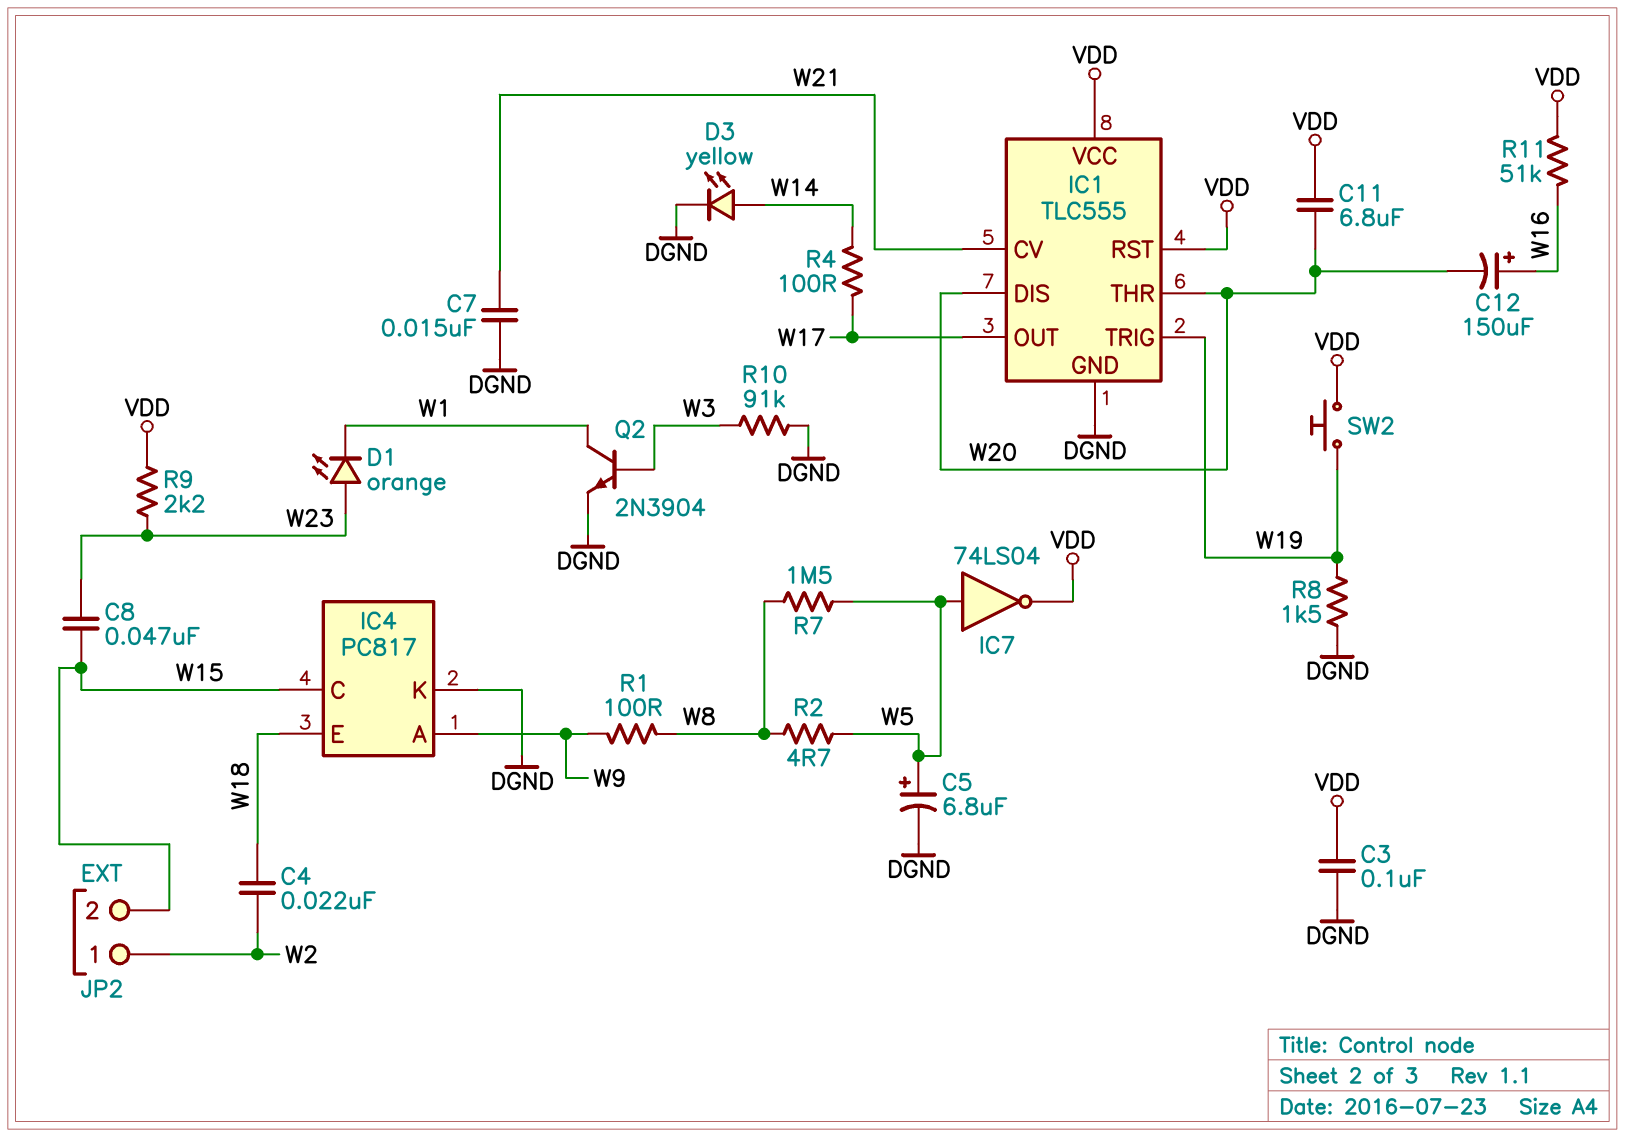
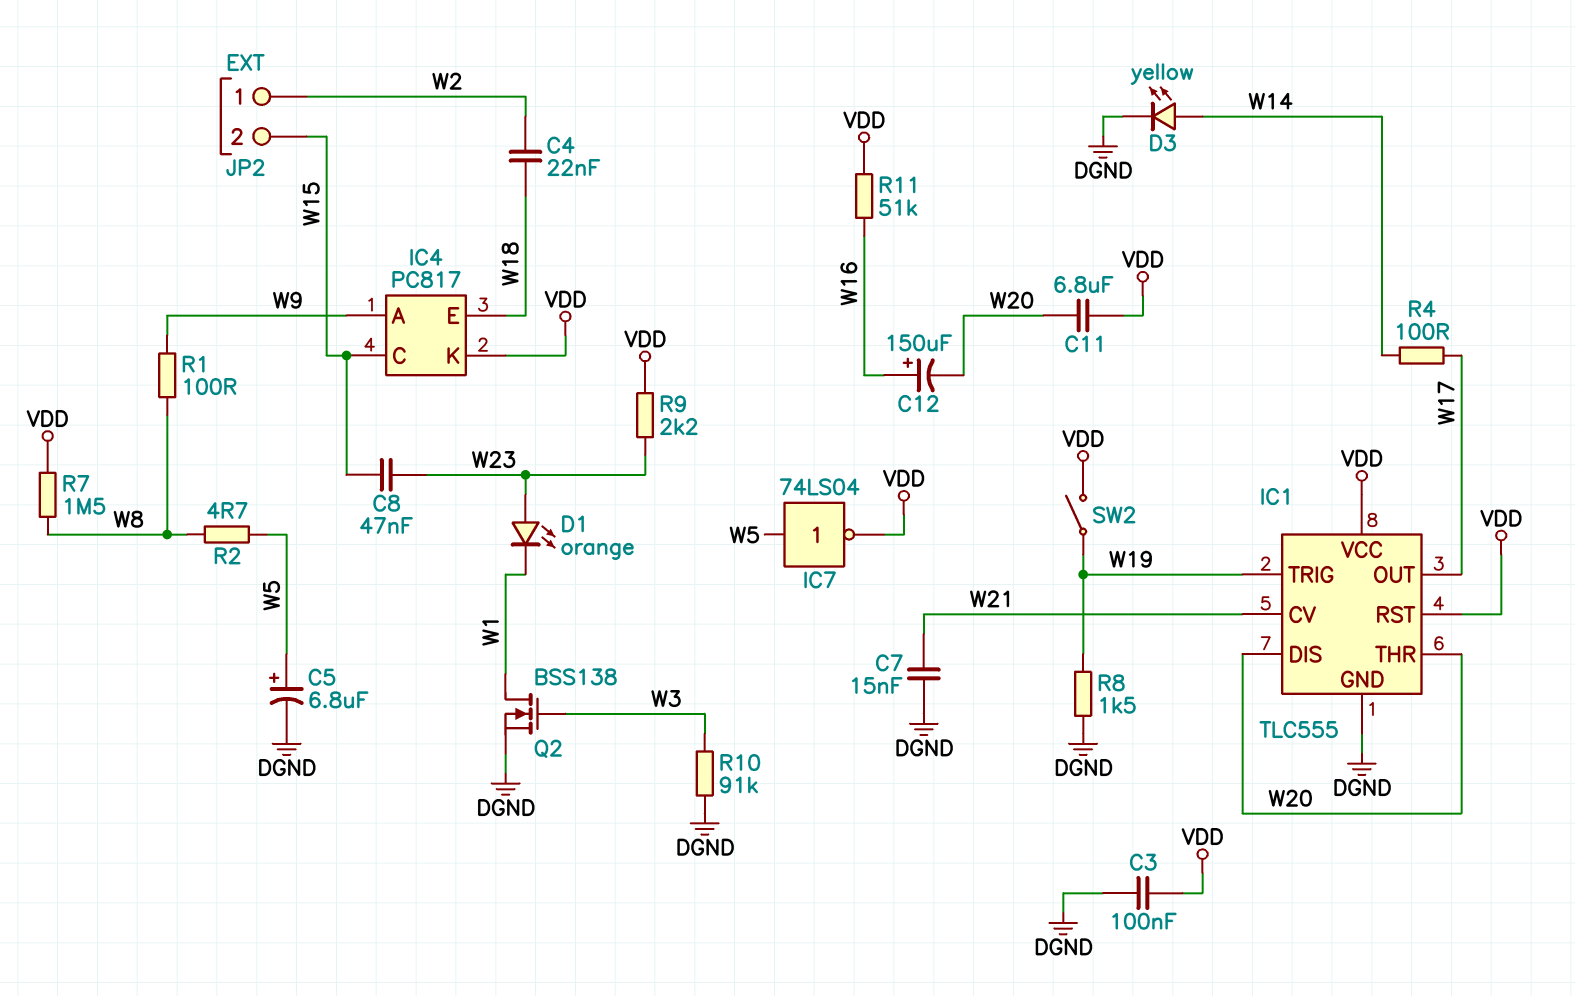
IC4 pin K: DGND -> VDD
Q2: NPN 2N3904 (B W3, C W1, E DGND) -> NMOS BSS138 (G W3, D W1, S DGND)
R7: 1.5M (W5, W8) -> 1.5M (VDD, W8)
SW2: button (VDD, W19) -> switch (VDD, W19)

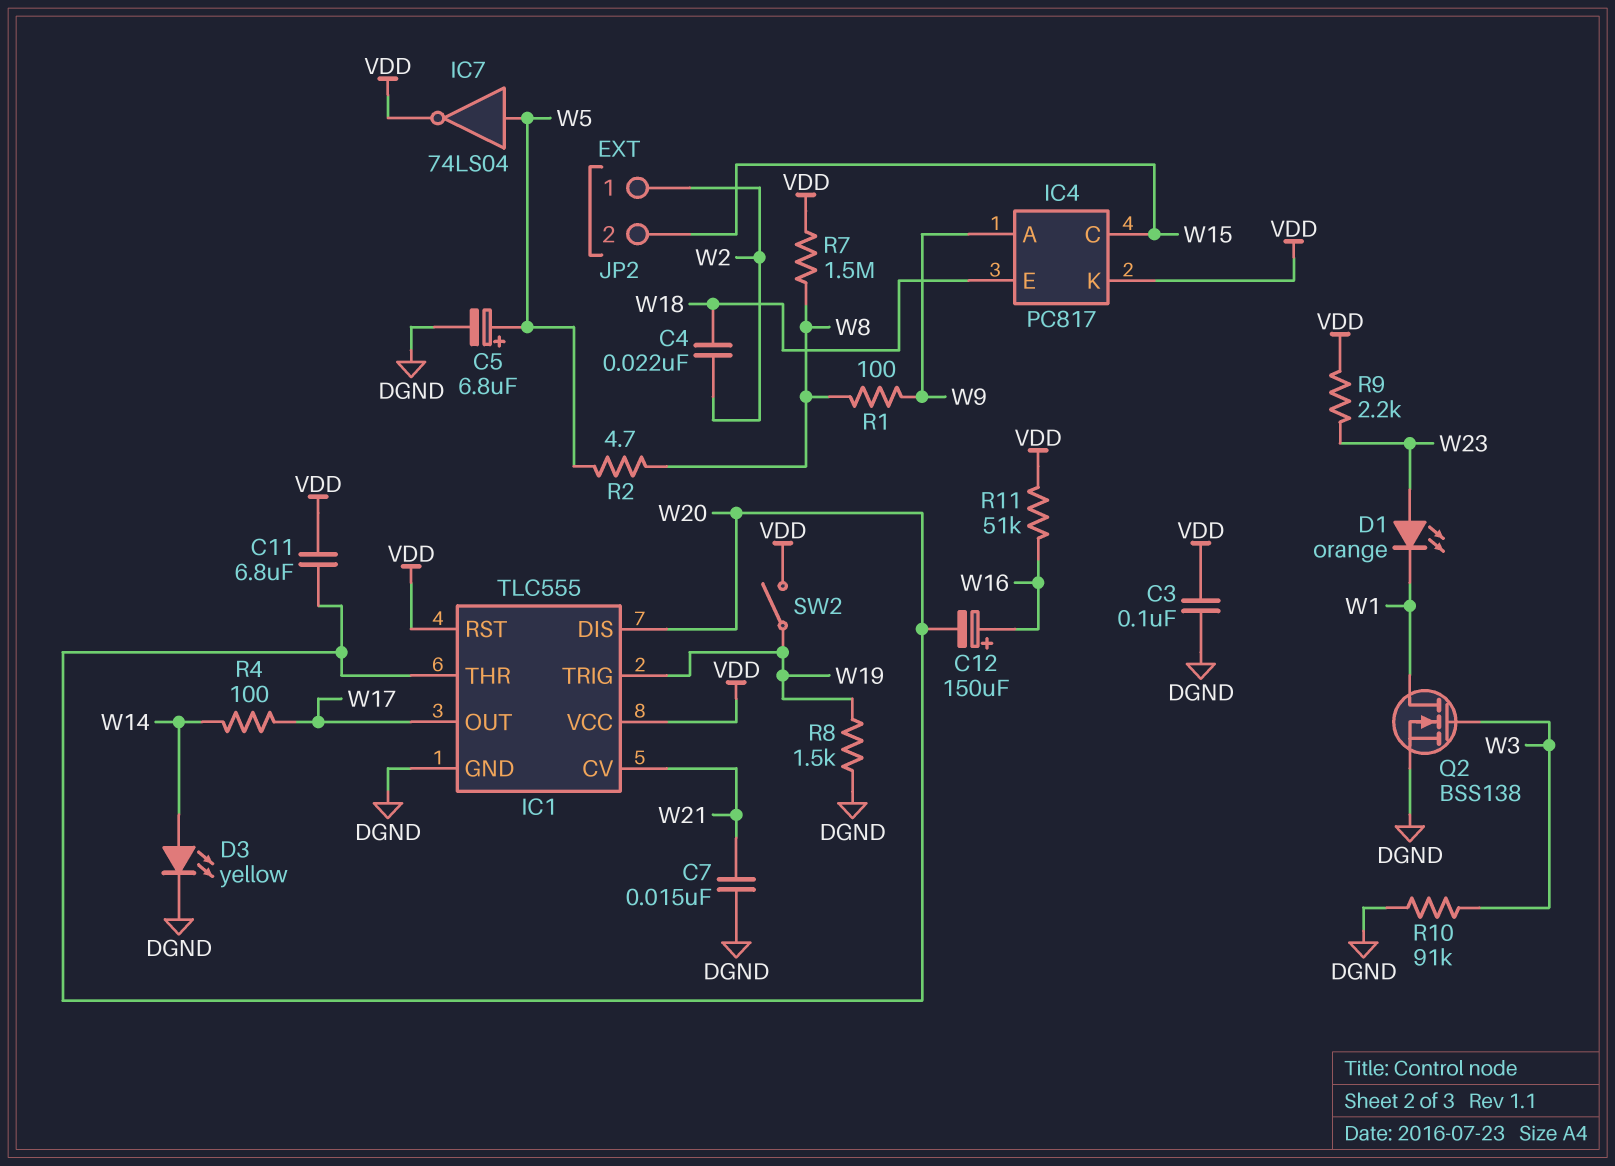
C8: 47nF (W15, W23) -> none

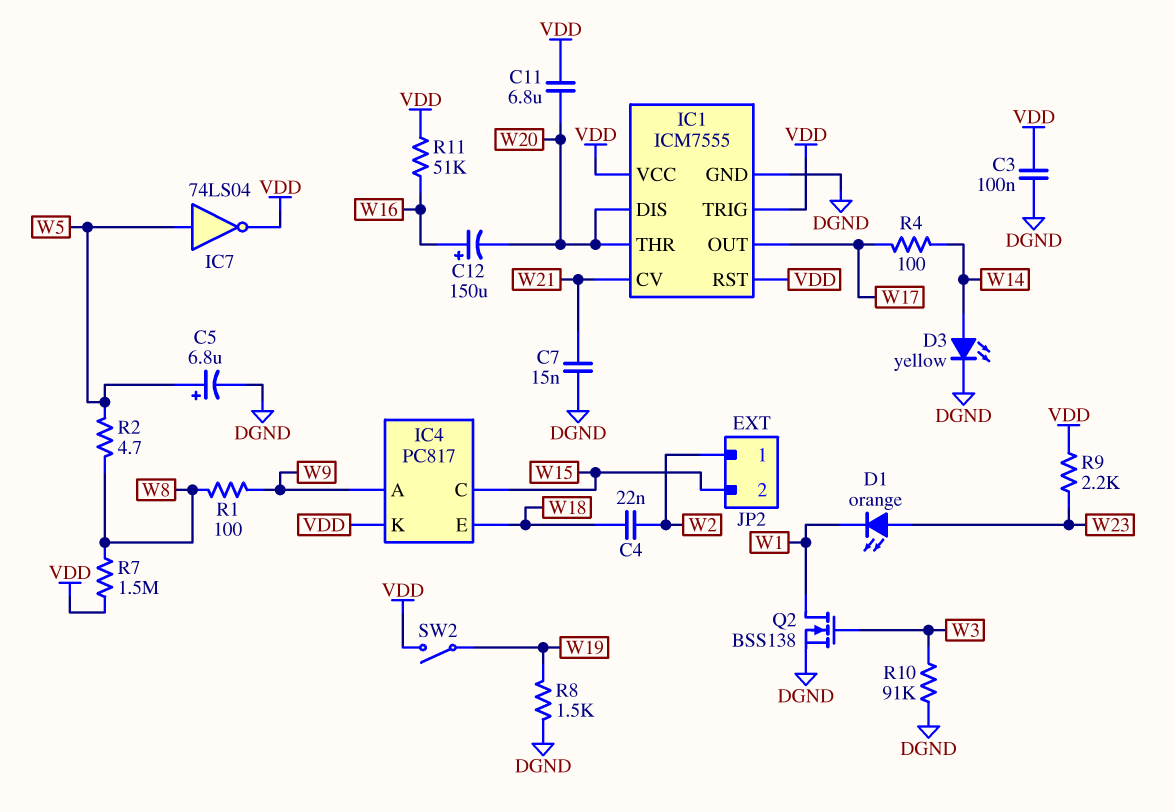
IC1: TLC555 -> ICM7555
IC1 pin TRIG: W19 -> VDD

